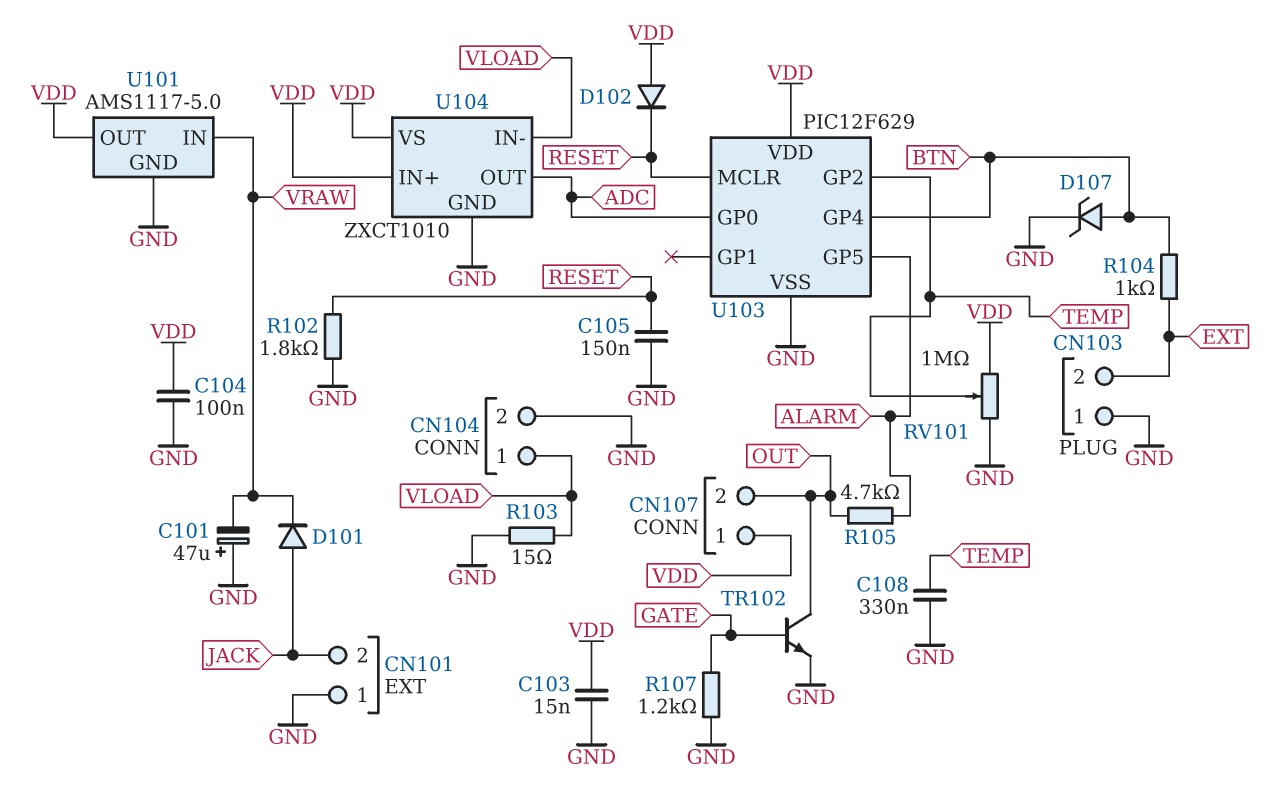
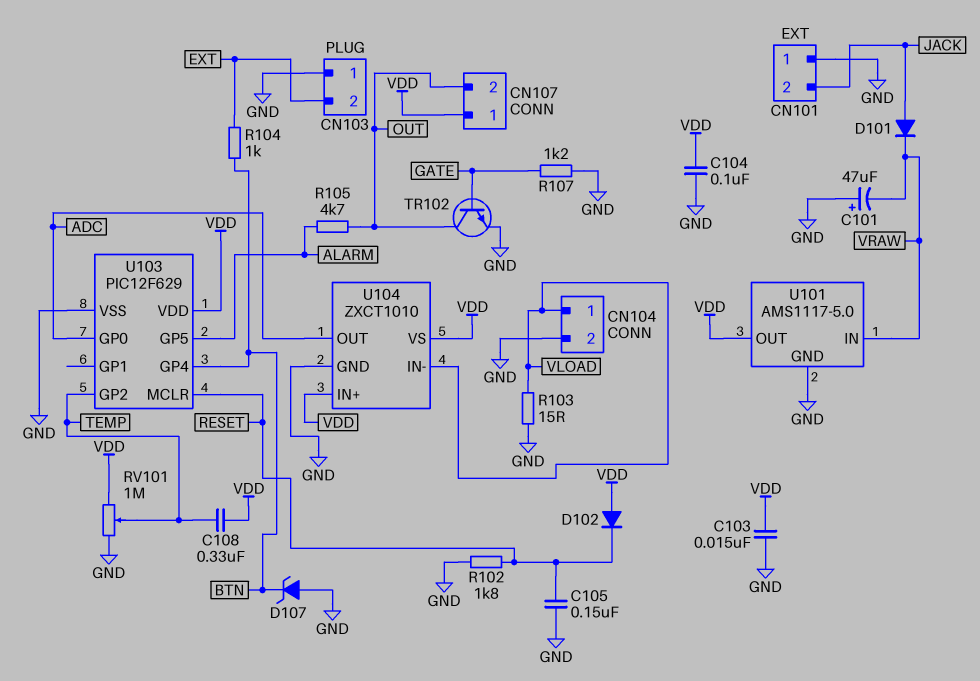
C108: 330nF (GND, TEMP) -> 330nF (TEMP, VDD)
D107: zener (A BTN, K GND) -> zener (A GND, K BTN)

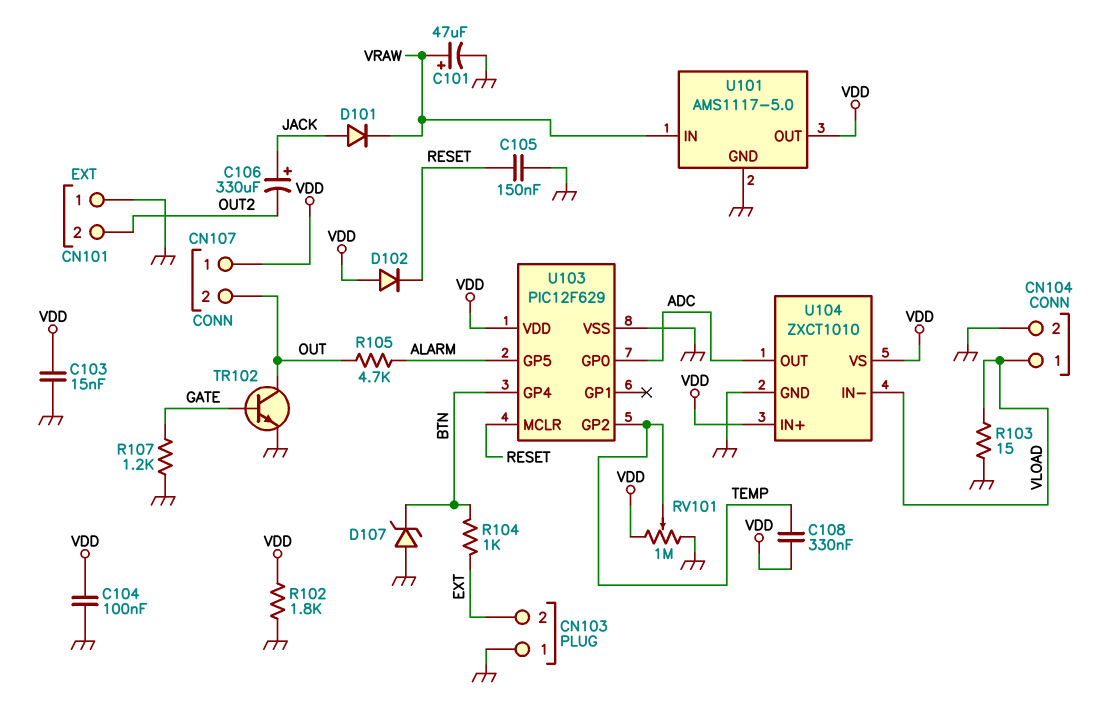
C101: 47uF (plus GND, minus VRAW) -> 47uF (plus VRAW, minus GND)
C106: none -> 330uF (plus JACK, minus OUT2)
CN101 pin 2: JACK -> OUT2
R102: 1.8k (GND, RESET) -> 1.8k (GND, VDD)

